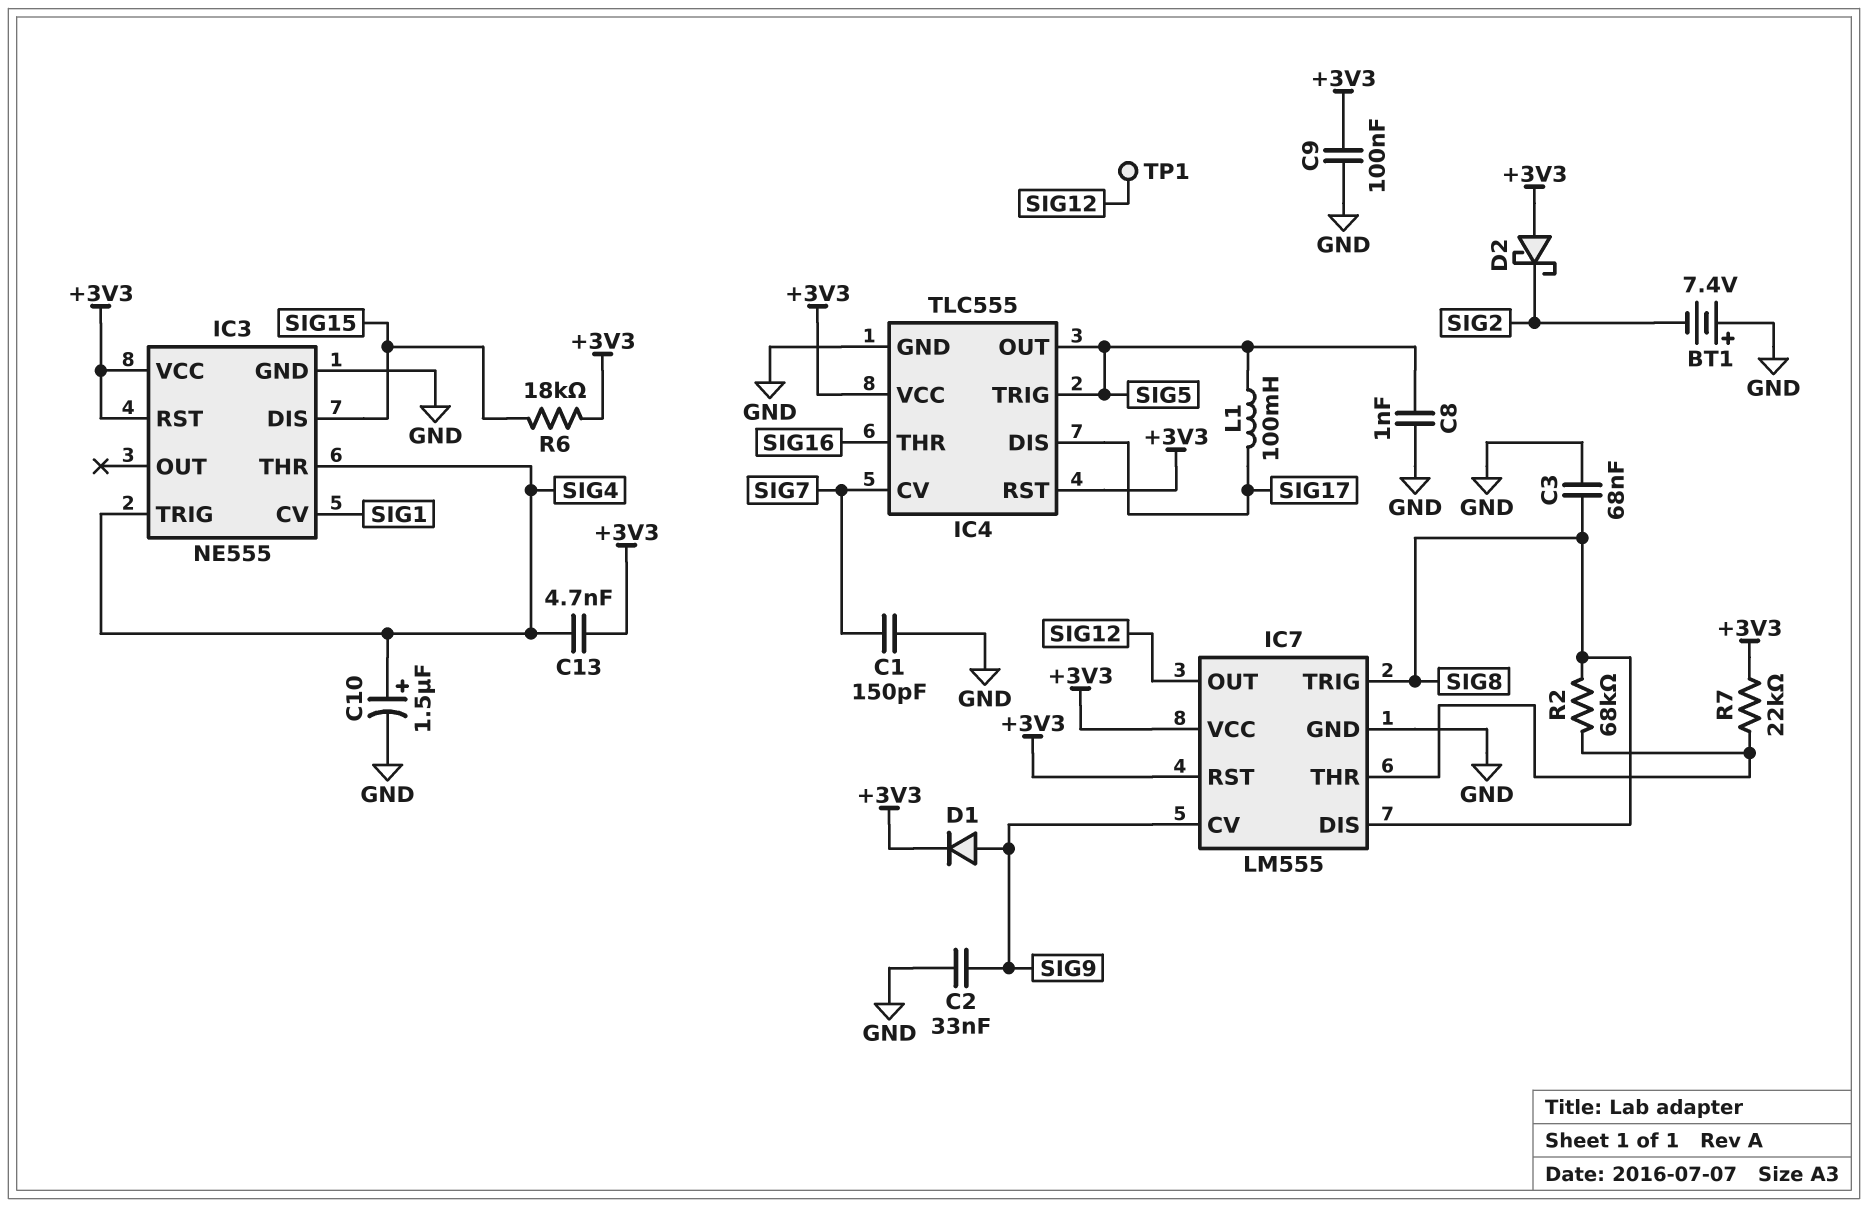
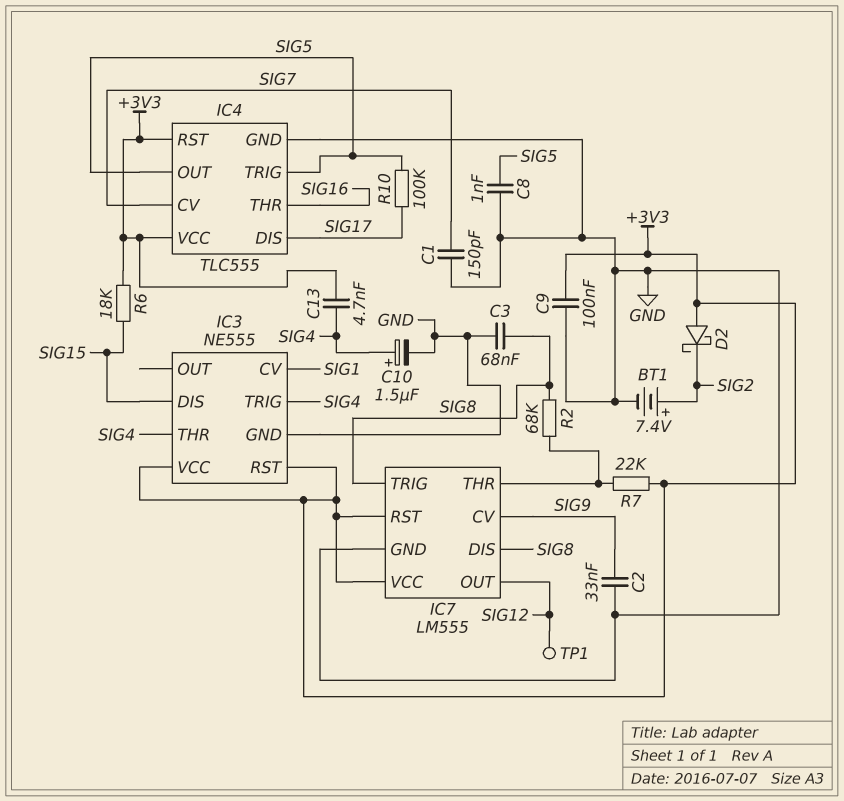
BT1: 7.4V (plus GND, minus SIG2) -> 7.4V (plus SIG2, minus GND)
D1: diode (A SIG9, K +3V3) -> none
L1: 100mH (SIG5, SIG17) -> none
R10: none -> 100k (SIG5, SIG17)

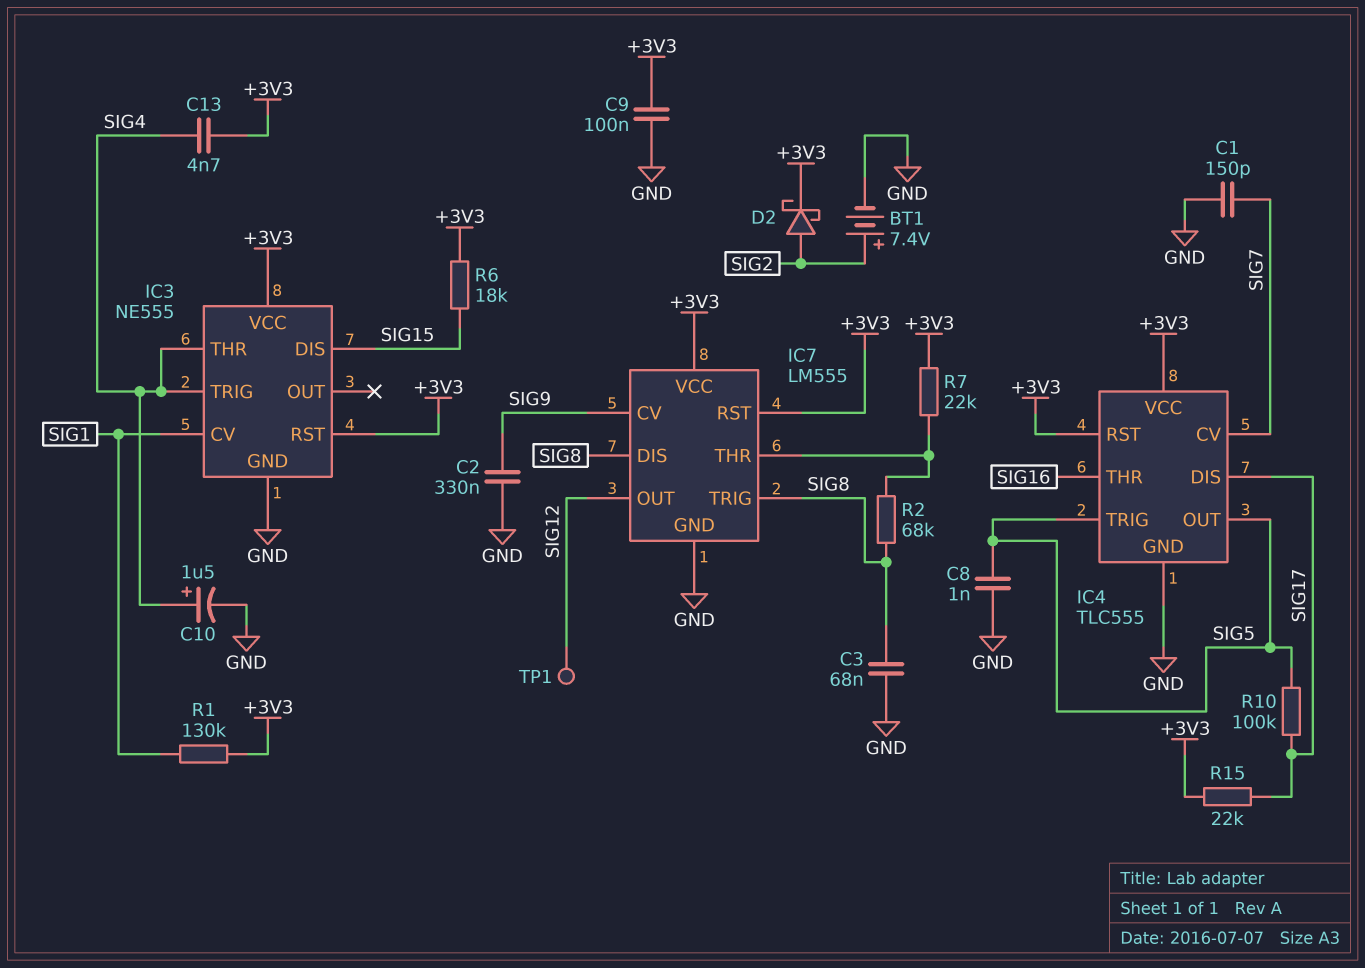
C2: 33nF (GND, SIG9) -> 330nF (GND, SIG9)
D2: schottky (A +3V3, K SIG2) -> schottky (A SIG2, K +3V3)
R1: none -> 130k (+3V3, SIG1)
R15: none -> 22k (+3V3, SIG17)

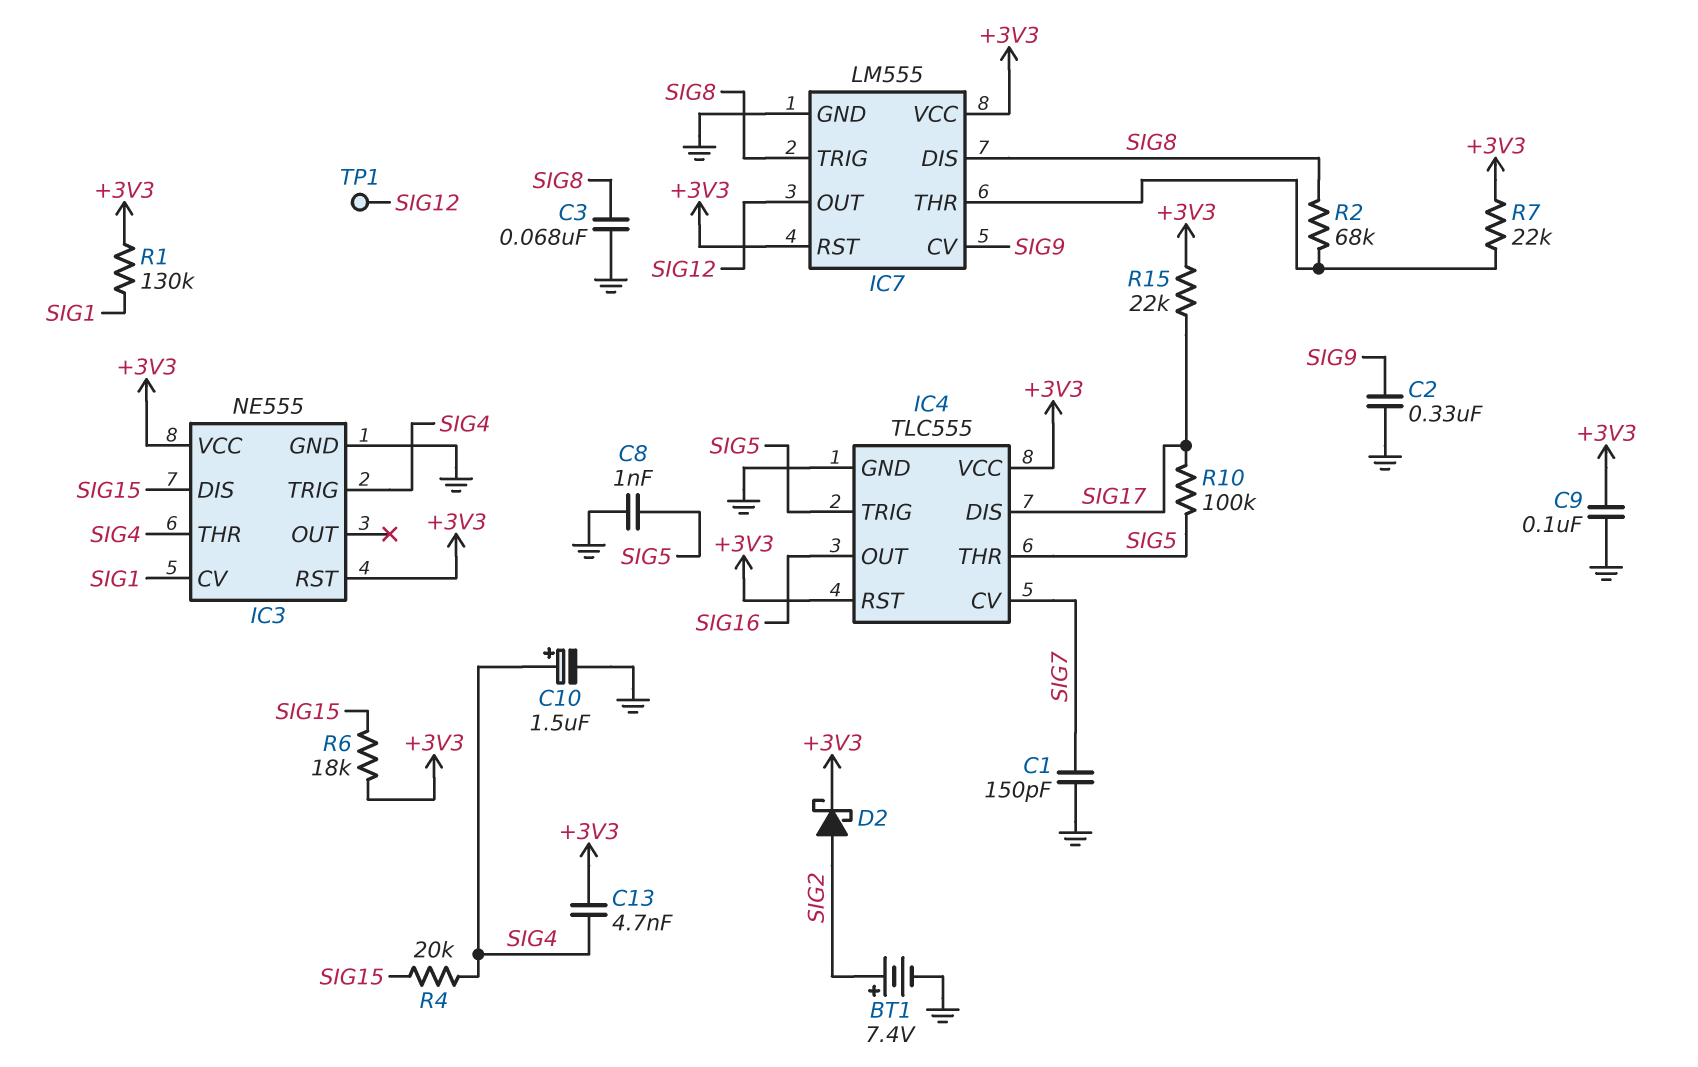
IC4 pin OUT: SIG5 -> SIG16
IC4 pin THR: SIG16 -> SIG5
R4: none -> 20k (SIG4, SIG15)

